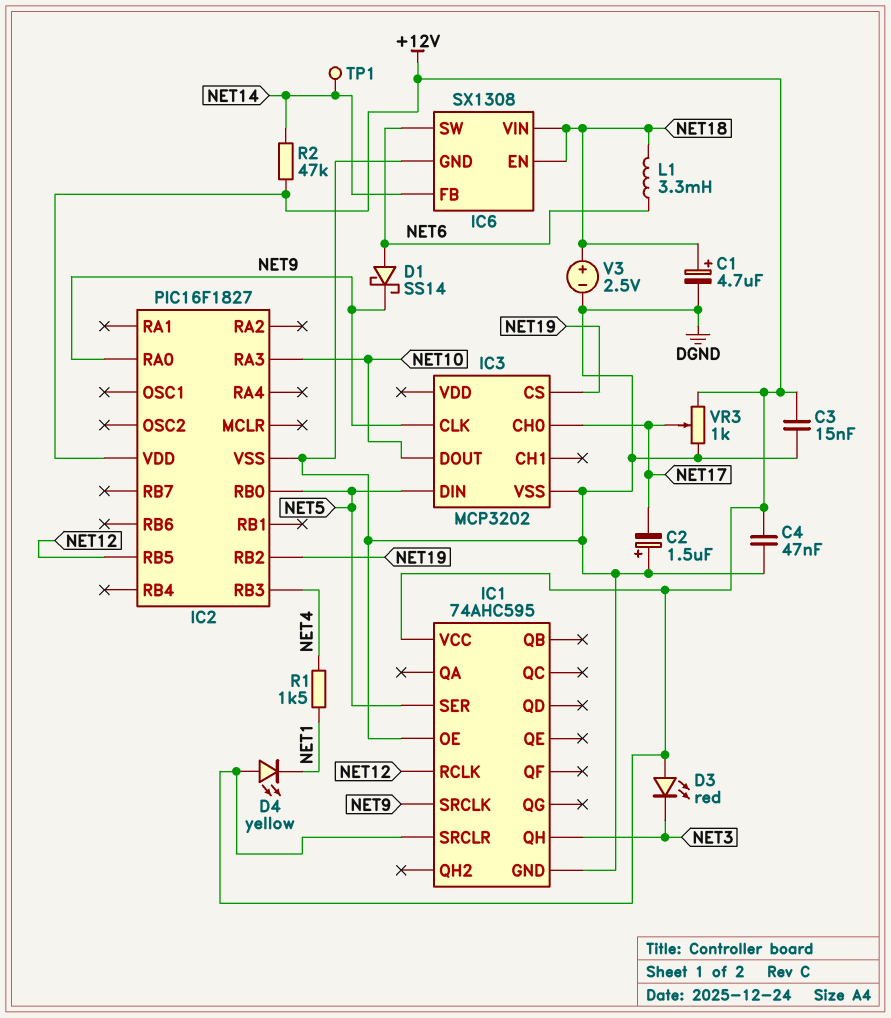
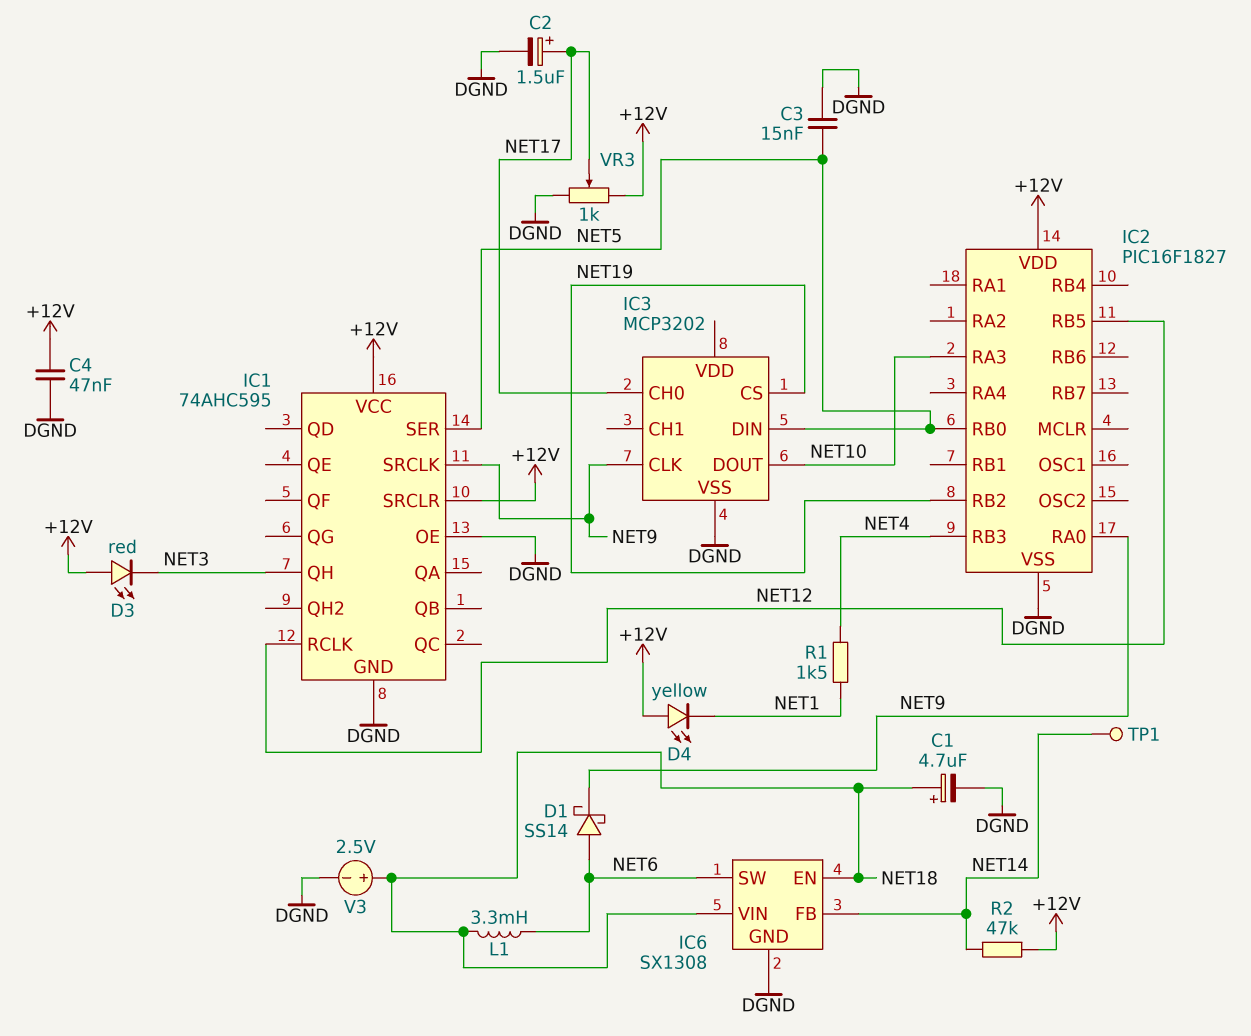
C2: 1.5uF (plus DGND, minus NET17) -> 1.5uF (plus NET17, minus DGND)
C3: 15nF (+12V, DGND) -> 15nF (DGND, NET5)

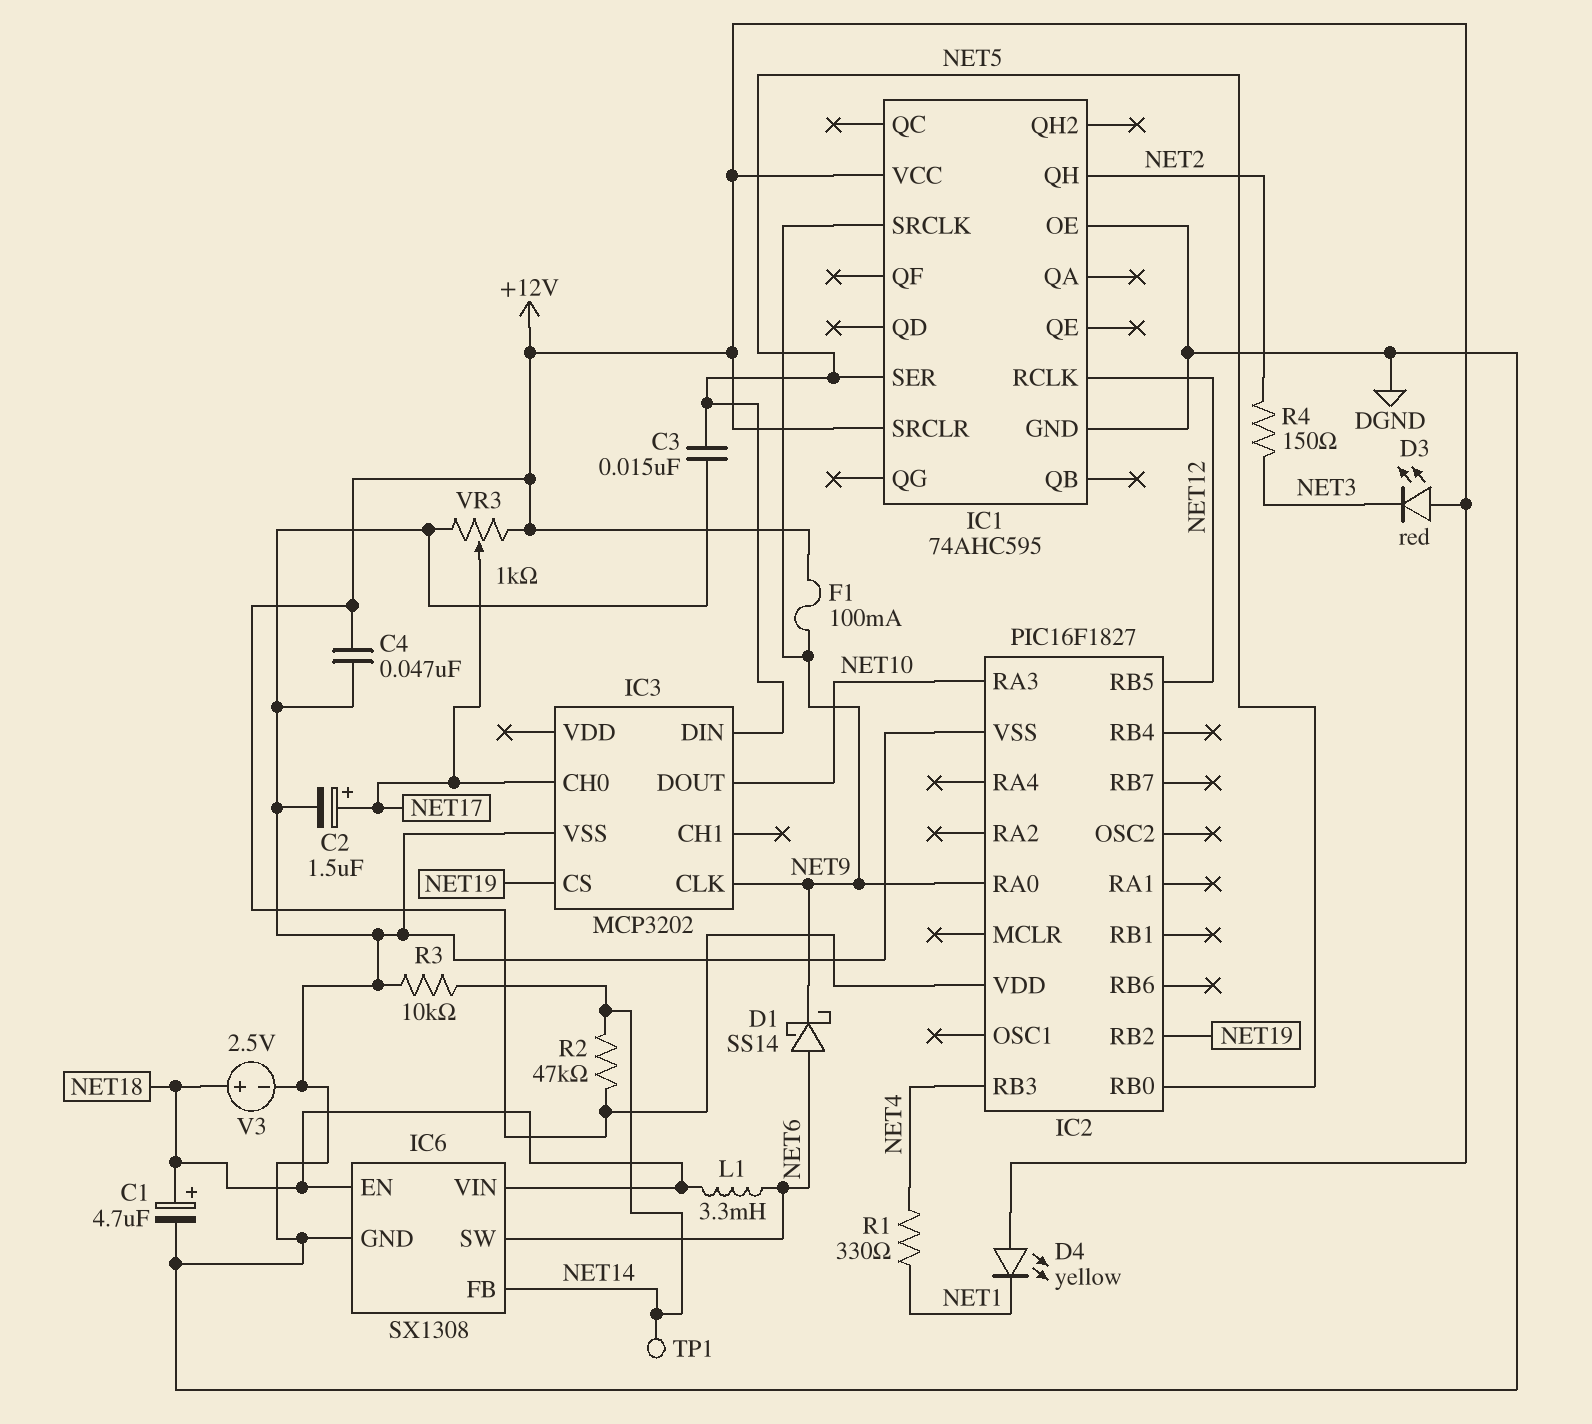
F1: none -> 100mA (+12V, NET9)
IC1 pin QH: NET3 -> NET2
R1: 1.5k (NET1, NET4) -> 330 (NET1, NET4)
R3: none -> 10k (DGND, NET14)
R4: none -> 150 (NET2, NET3)

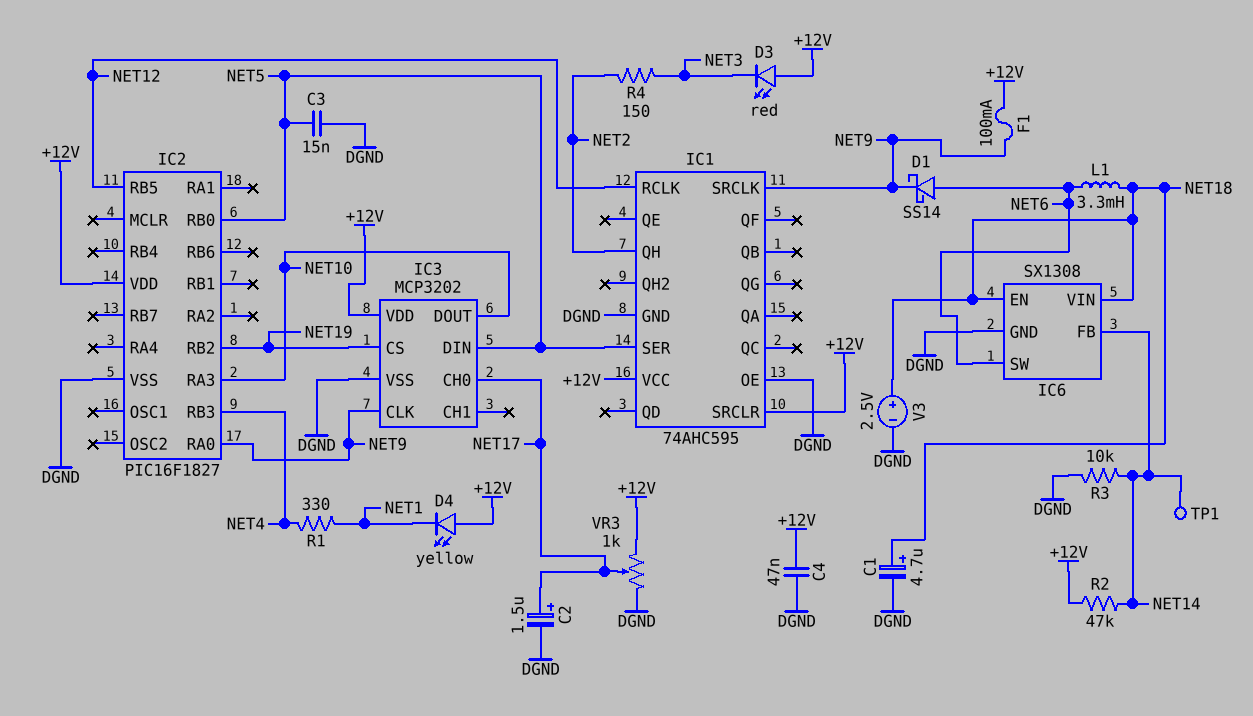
IC3 pin VDD: none -> +12V

